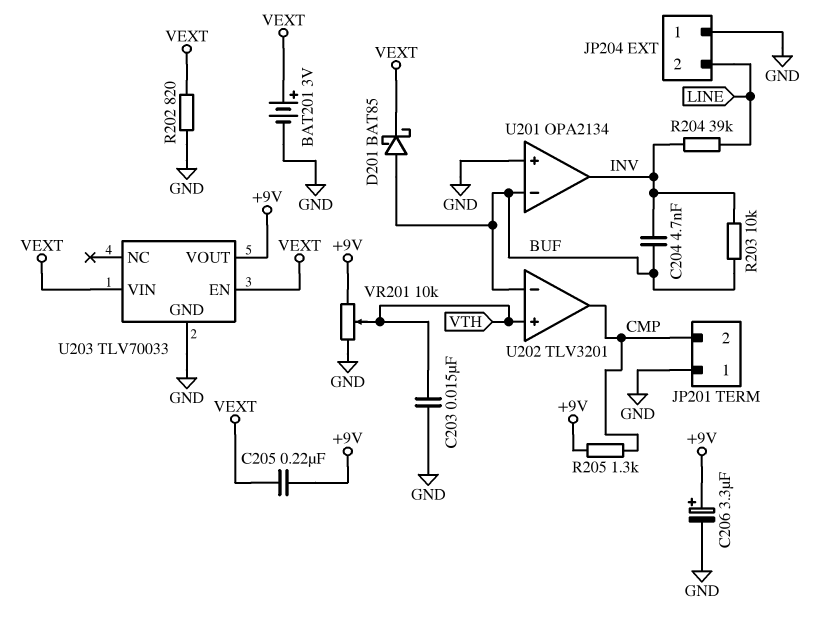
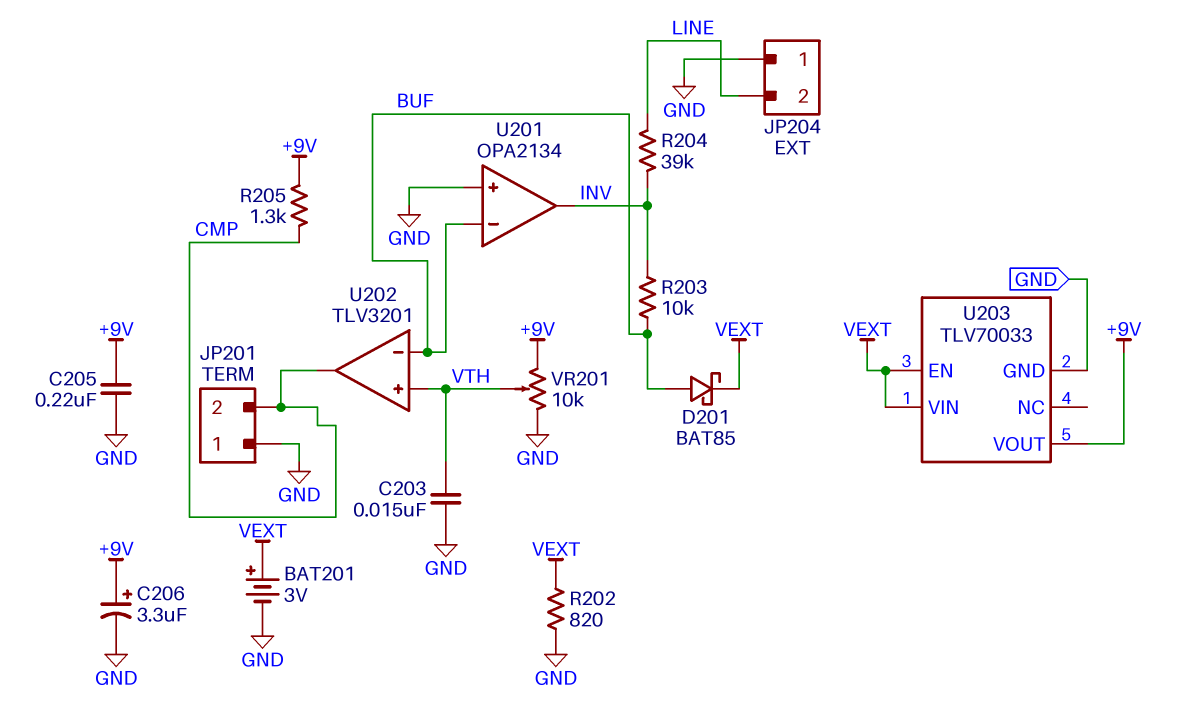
C204: 4.7nF (BUF, INV) -> none
C205: 220nF (+9V, VEXT) -> 220nF (+9V, GND)

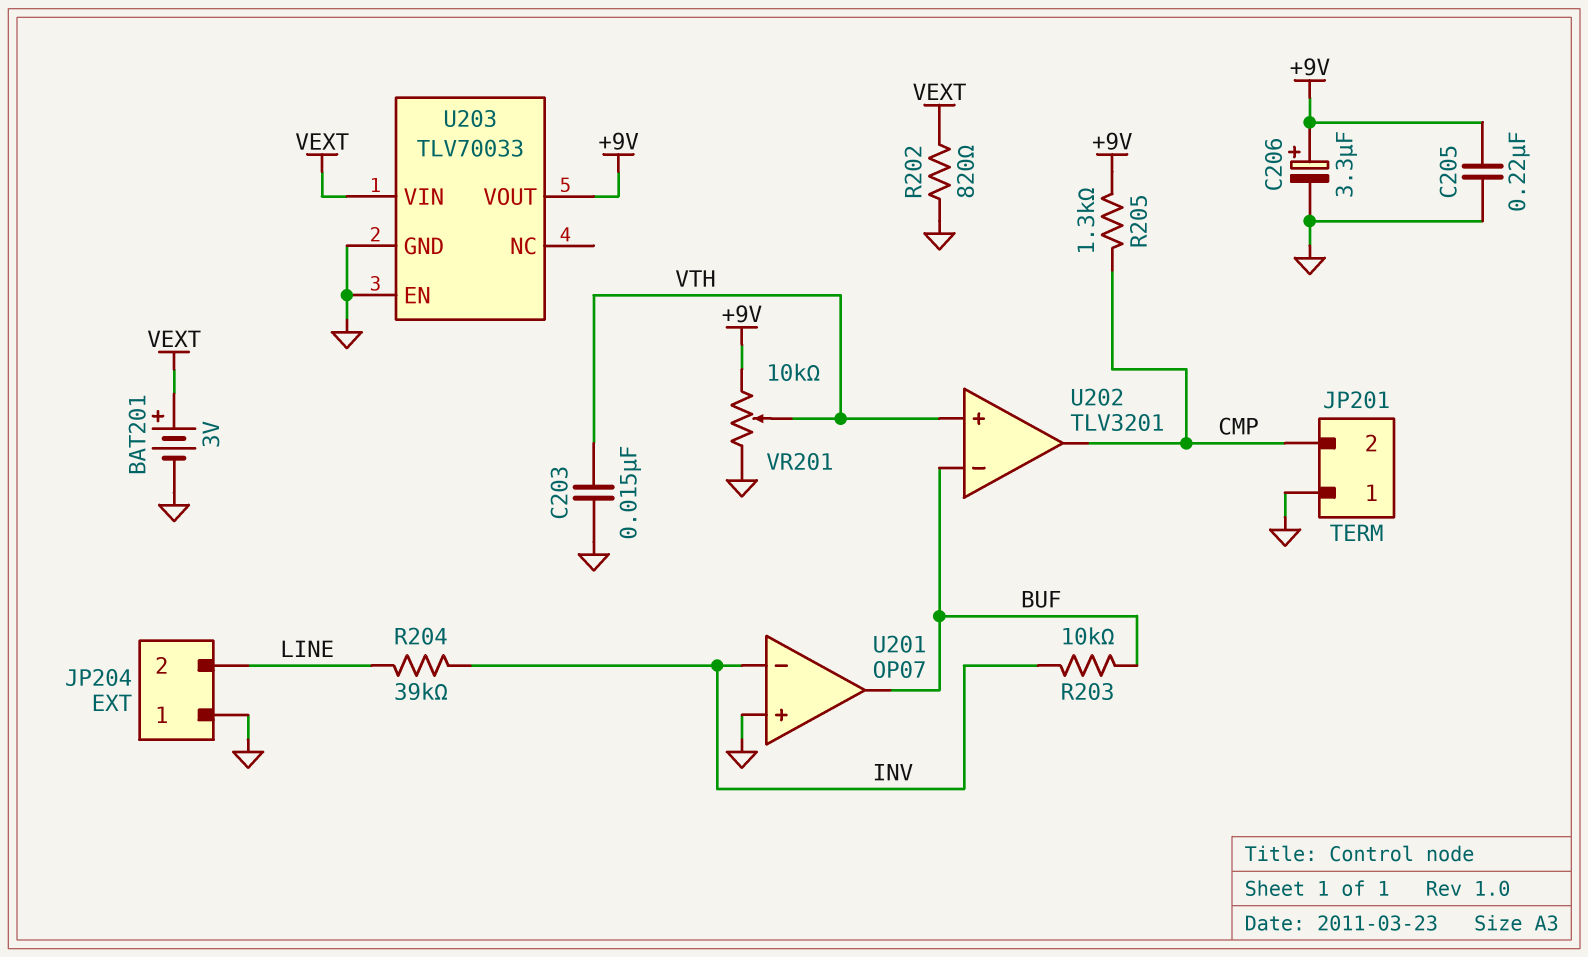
D201: schottky BAT85 (A BUF, K VEXT) -> none
U201: OPA2134 -> OP07
U201 pin in-: BUF -> INV
U201 pin out: INV -> BUF
U203 pin EN: VEXT -> GND

